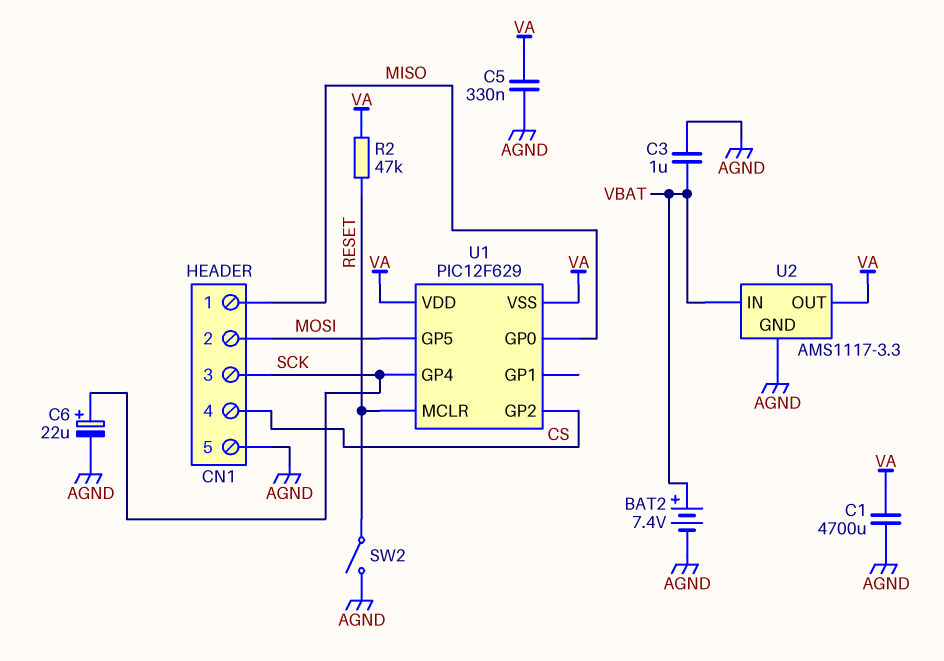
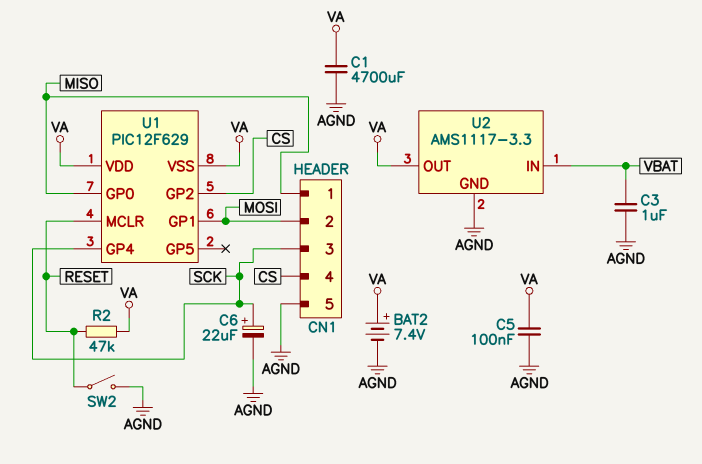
BAT2: 7.4V (plus VBAT, minus AGND) -> 7.4V (plus VA, minus AGND)
C5: 330nF (AGND, VA) -> 100nF (AGND, VA)
U1 pin GP1: none -> MOSI
U1 pin GP5: MOSI -> none

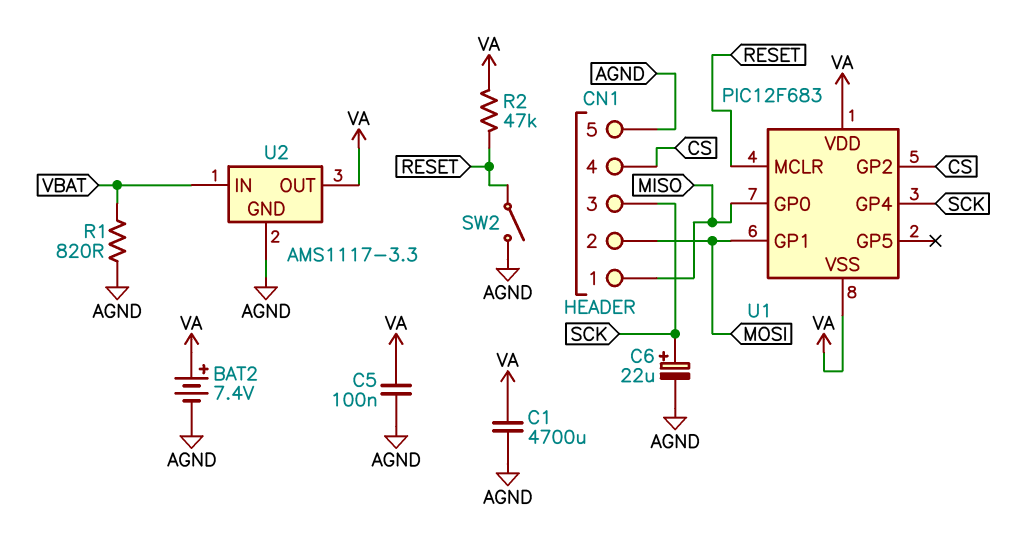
C3: 1uF (AGND, VBAT) -> none
R1: none -> 820 (AGND, VBAT)
U1: PIC12F629 -> PIC12F683

